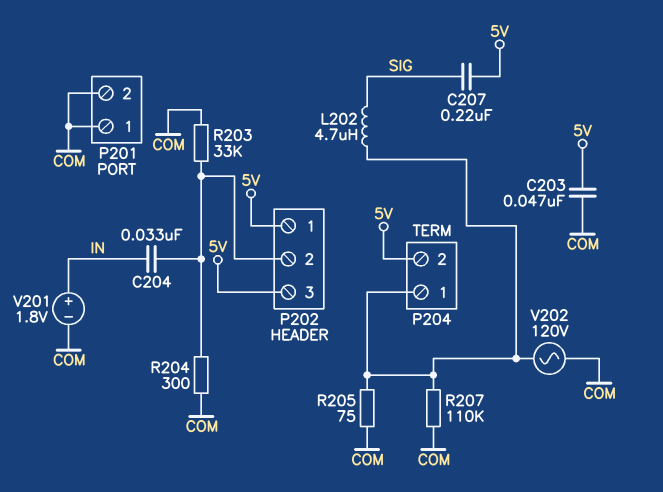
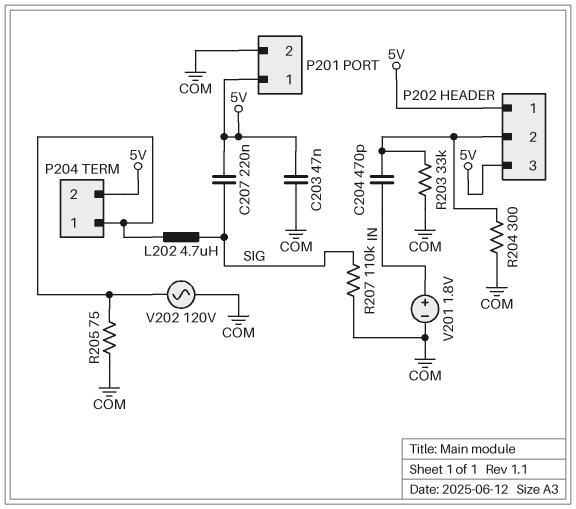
C204: 33nF (IN, P202/2) -> 470pF (IN, P202/2)
P201 pin 1: COM -> 5V
R207: 110k (COM, P204/1) -> 110k (COM, SIG)

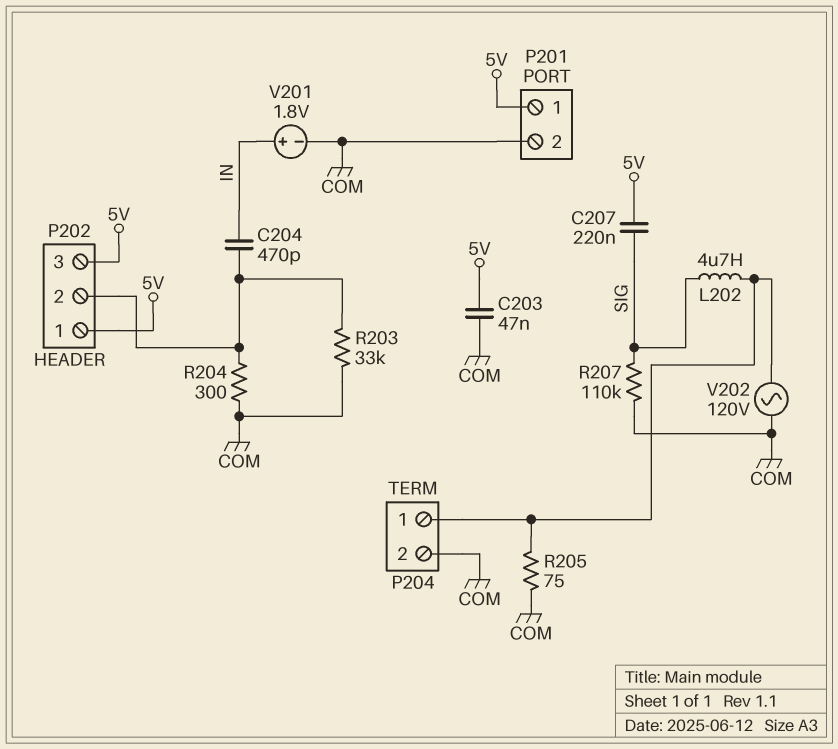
P204 pin 2: 5V -> COM

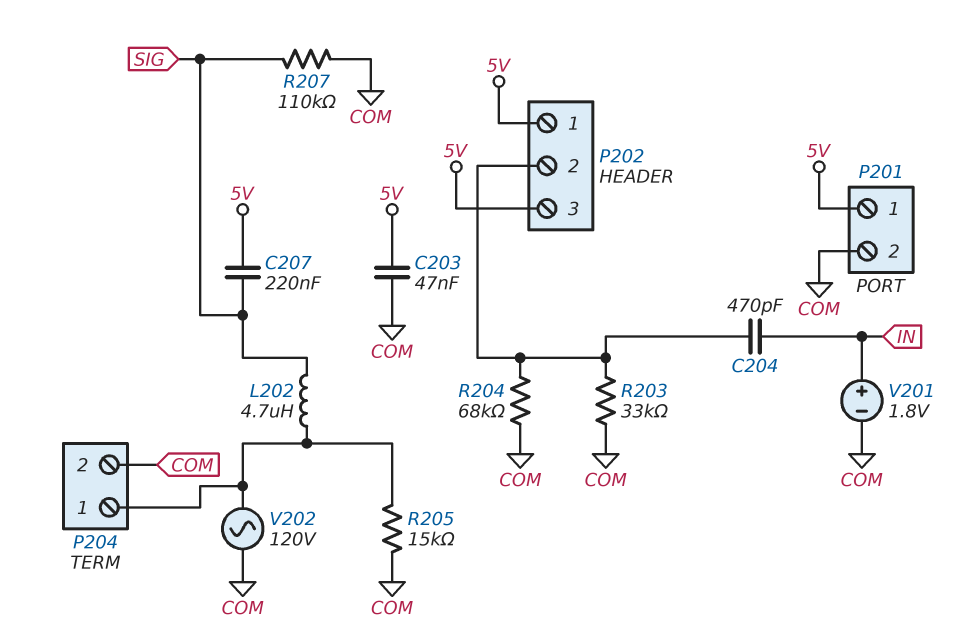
R204: 300 (COM, P202/2) -> 68k (COM, P202/2)
R205: 75 (COM, P204/1) -> 15k (COM, P204/1)

